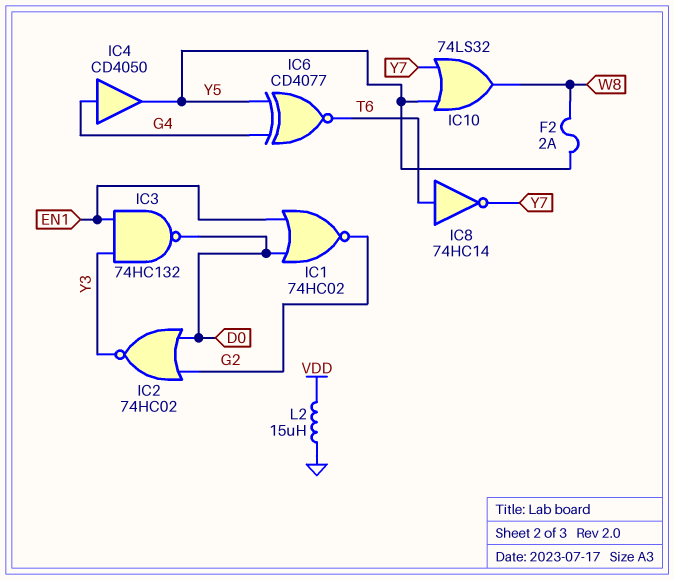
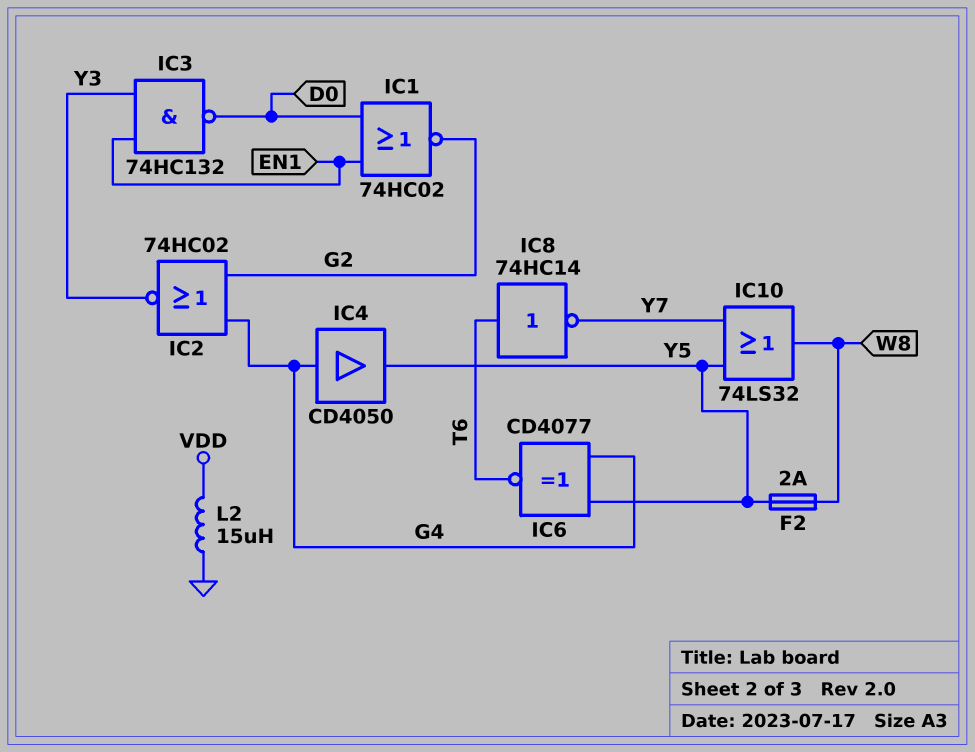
IC2: NOR 74HC02 (in D0, in G2, out Y3) -> NOR 74HC02 (in G2, in G4, out Y3)

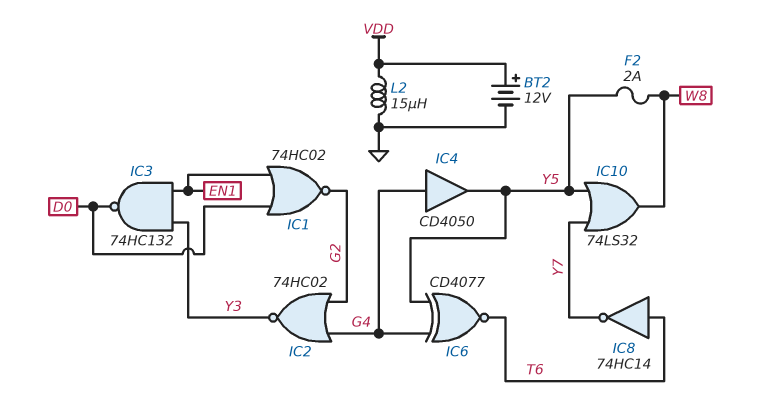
BT2: none -> 12V (plus VDD, minus GND)

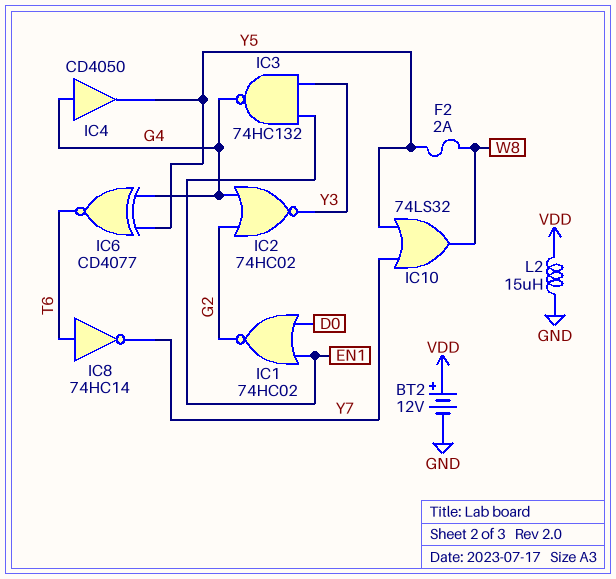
IC3: NAND 74HC132 (in EN1, in Y3, out D0) -> NAND 74HC132 (in EN1, in Y3, out G4)

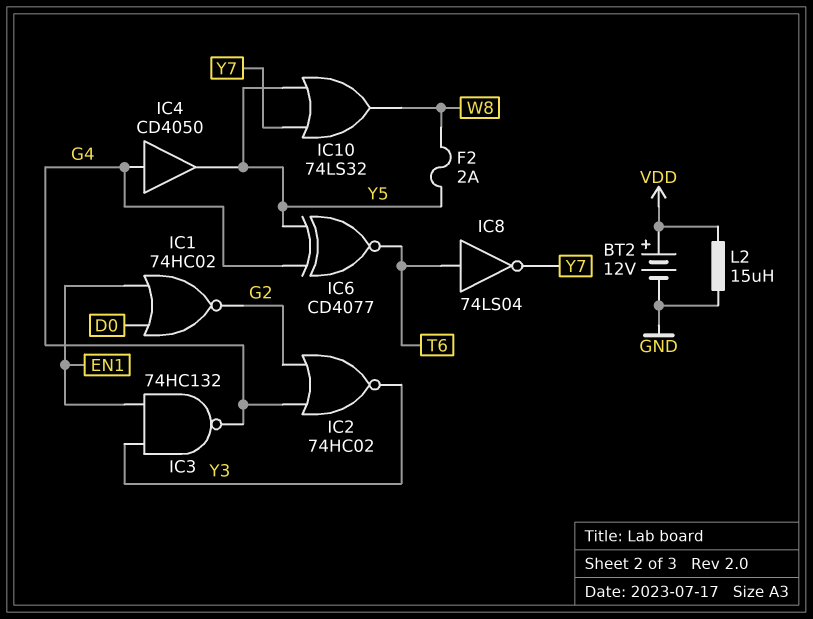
IC8: NOT 74HC14 (in T6, out Y7) -> NOT 74LS04 (in T6, out Y7)

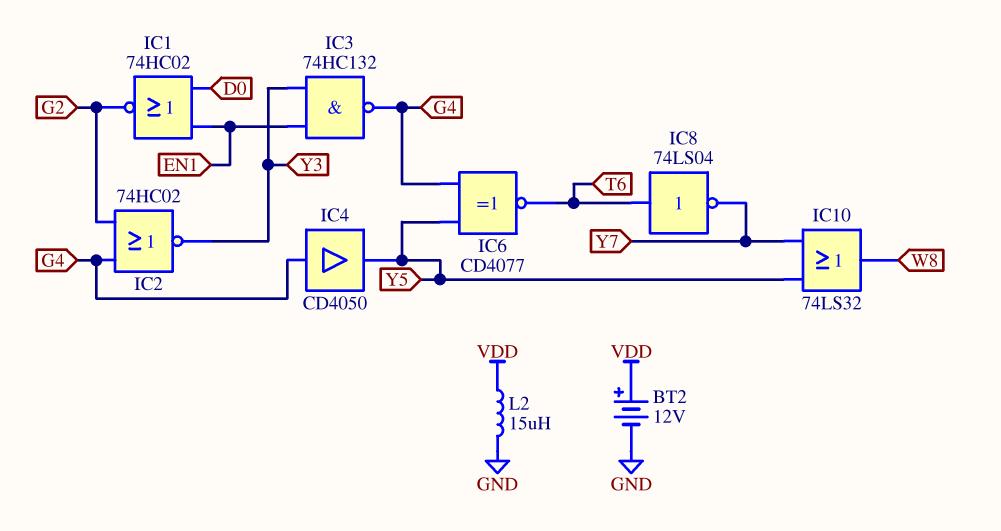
F2: 2A (W8, Y5) -> none

